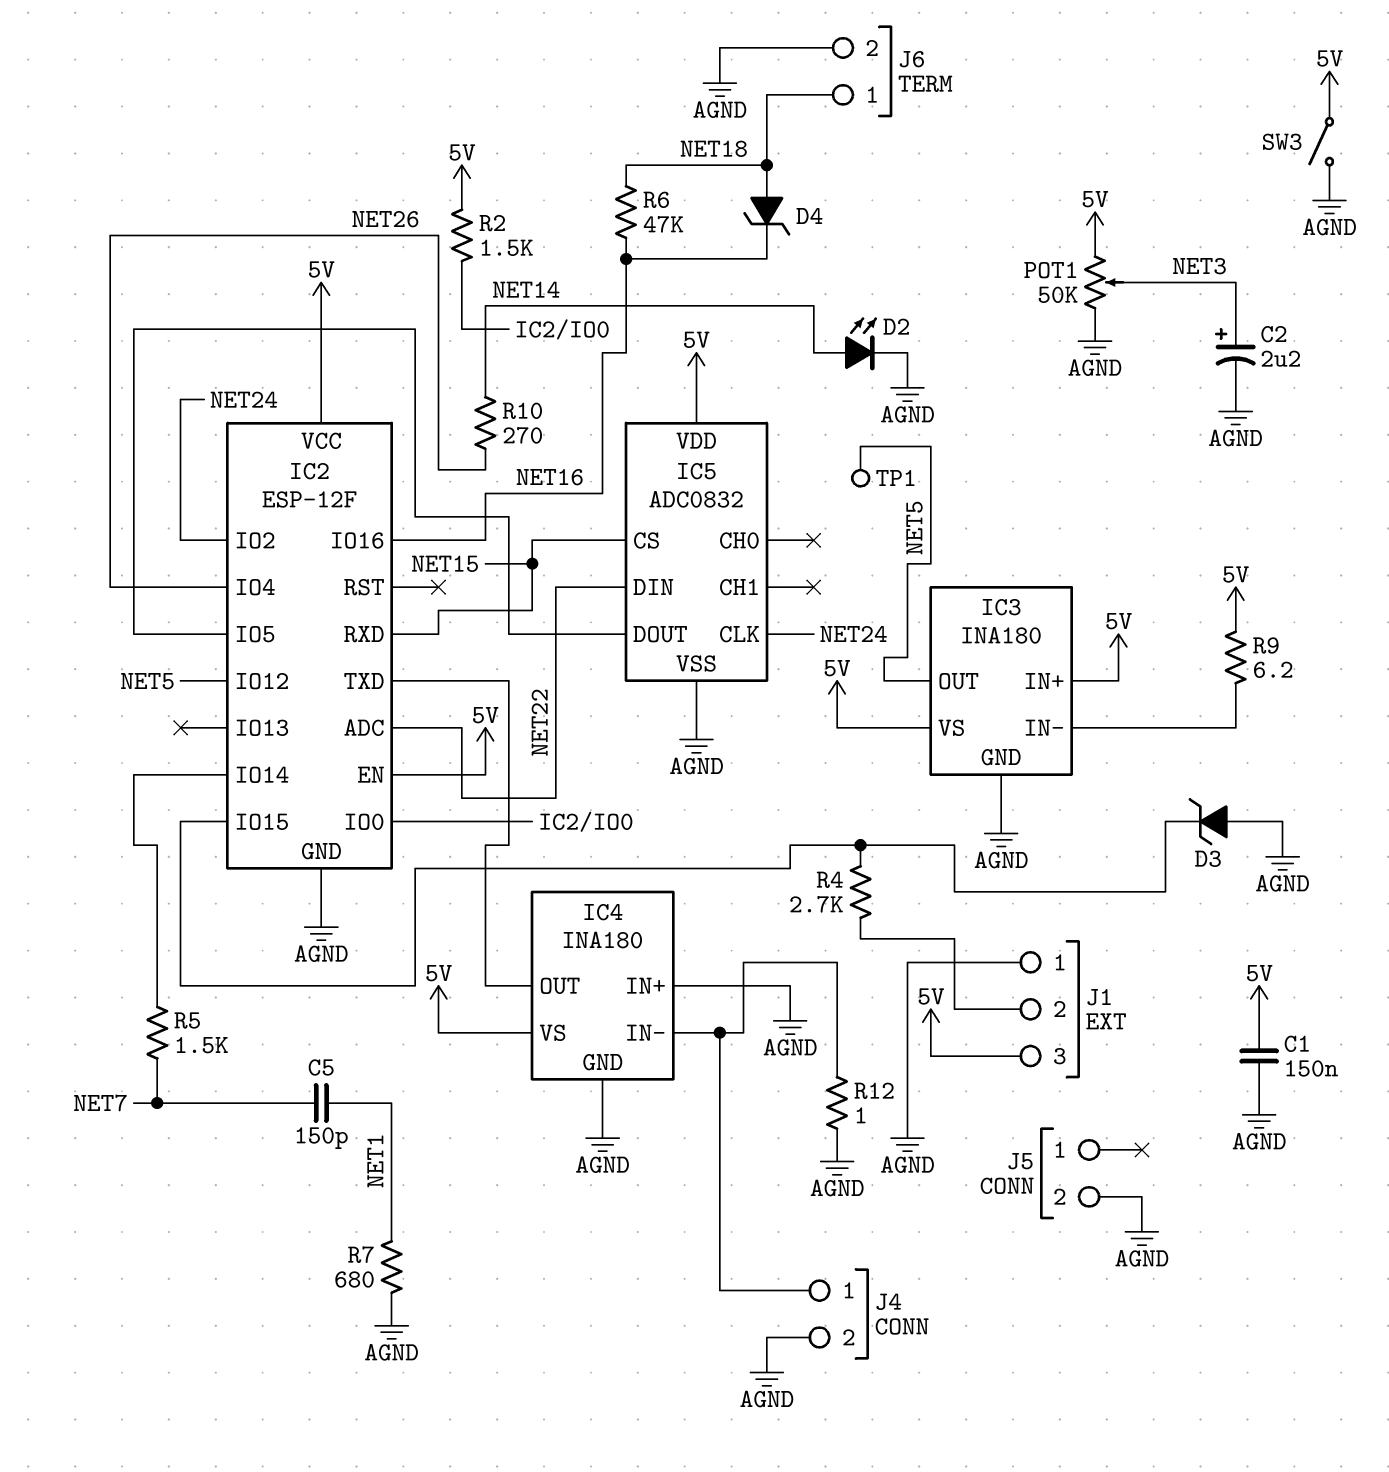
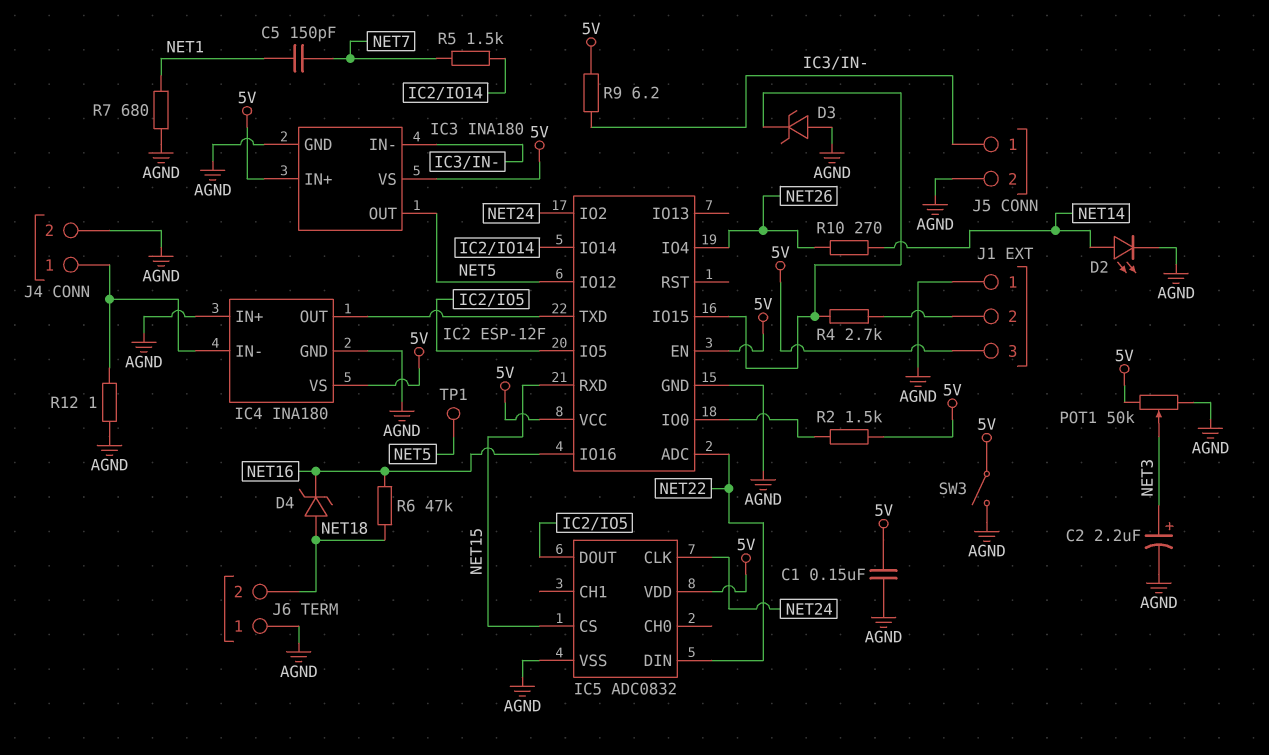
J5 pin 1: none -> IC3/IN-
J6 pin 1: NET18 -> AGND
J6 pin 2: AGND -> NET18

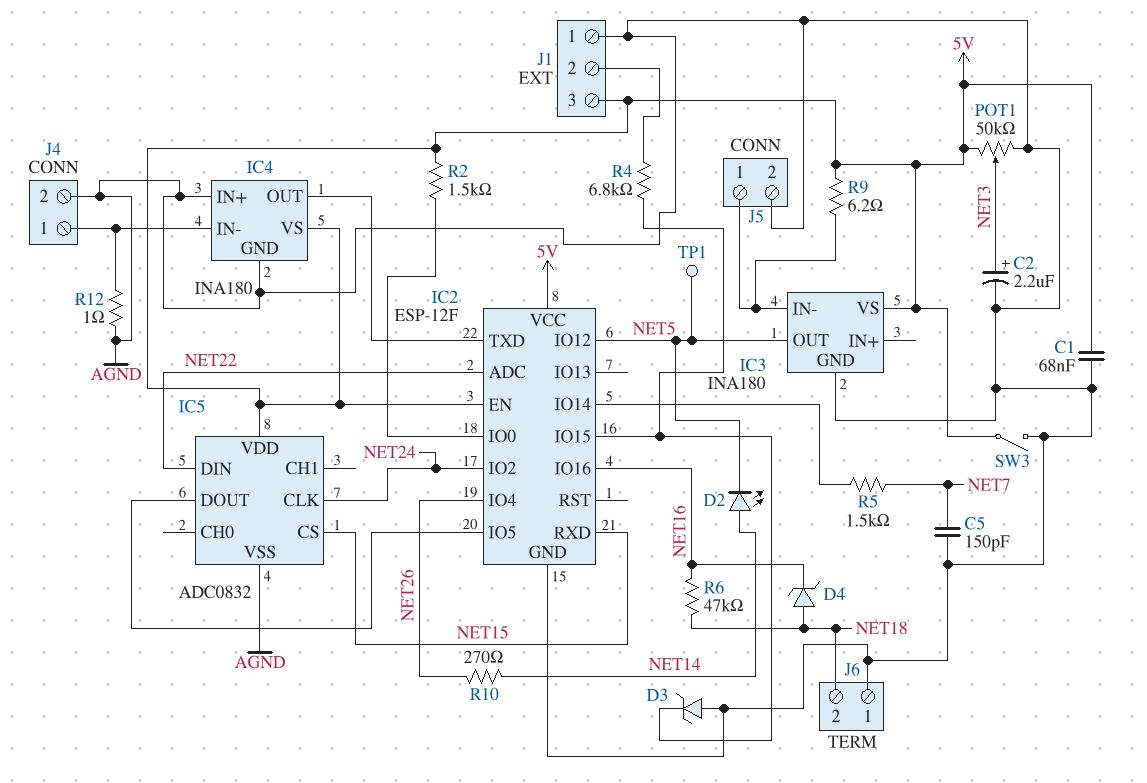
C1: 150nF (5V, AGND) -> 68nF (5V, AGND)
C5: 150pF (NET1, NET7) -> 150pF (AGND, NET7)
D2: LED (A NET14, K AGND) -> LED (A NET14, K NET5)
IC3 pin IN+: 5V -> none
R4: 2.7k (IC2/IO15, J1/2) -> 6.8k (IC2/IO15, J1/2)
R7: 680 (AGND, NET1) -> none

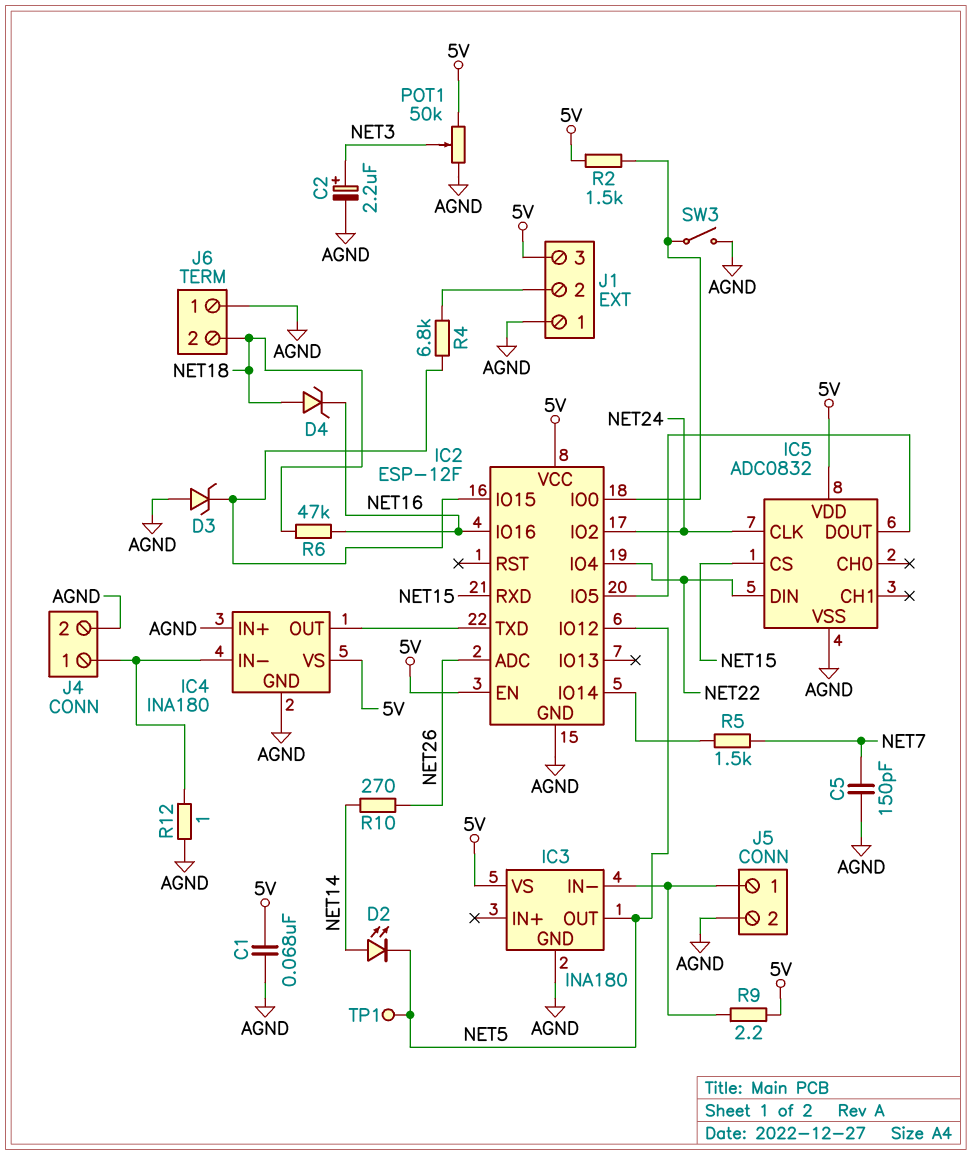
IC2 pin ADC: NET22 -> NET26
IC2 pin IO4: NET26 -> NET22
R9: 6.2 (5V, IC3/IN-) -> 2.2 (5V, IC3/IN-)
SW3: switch (5V, AGND) -> switch (AGND, IC2/IO0)

